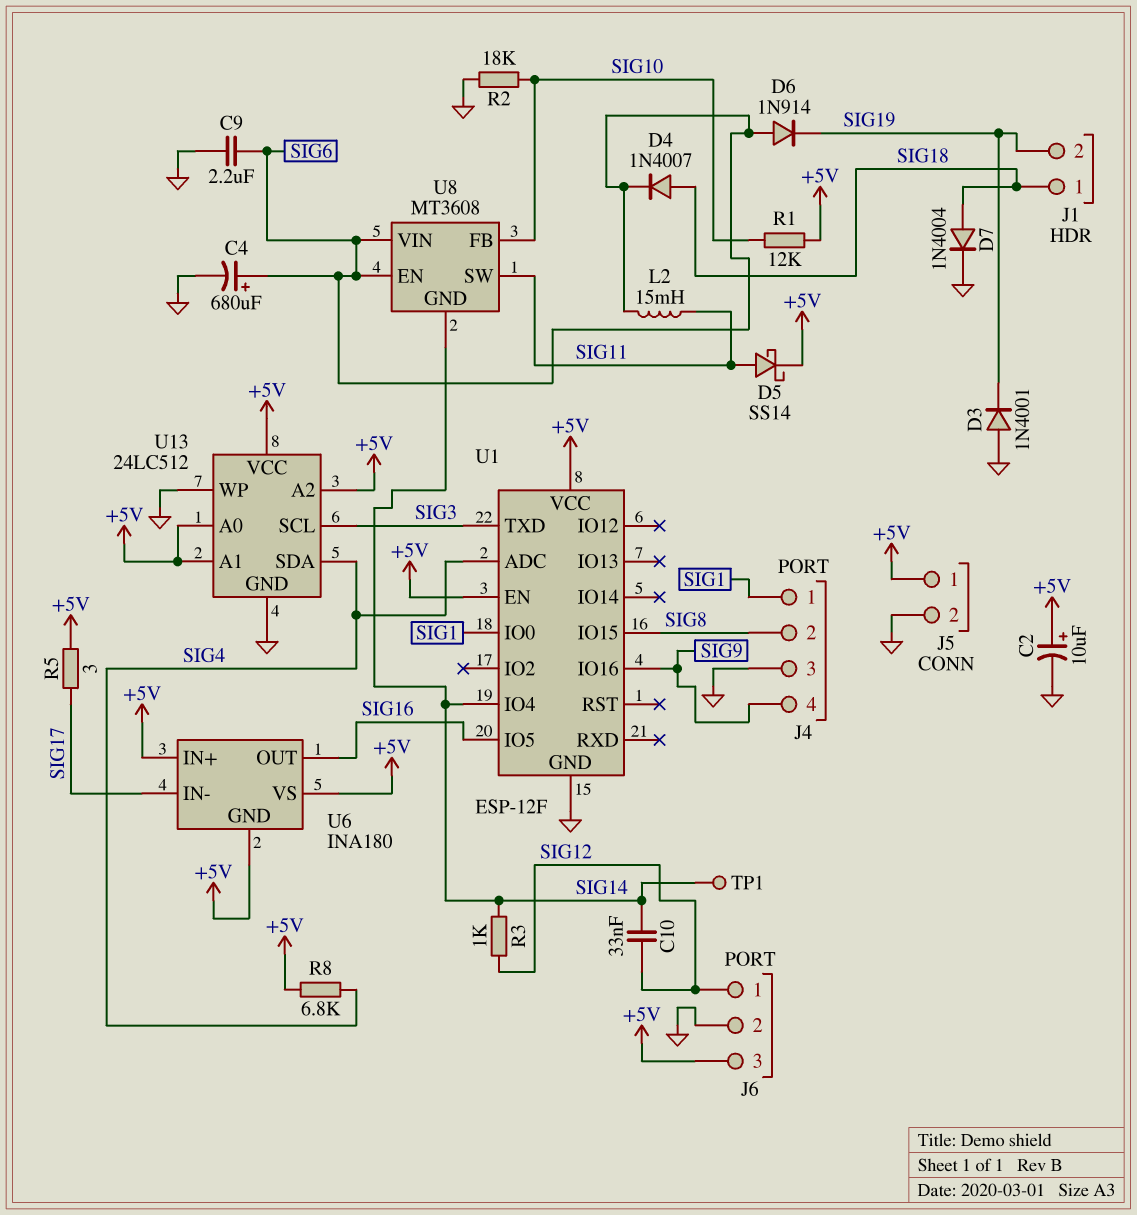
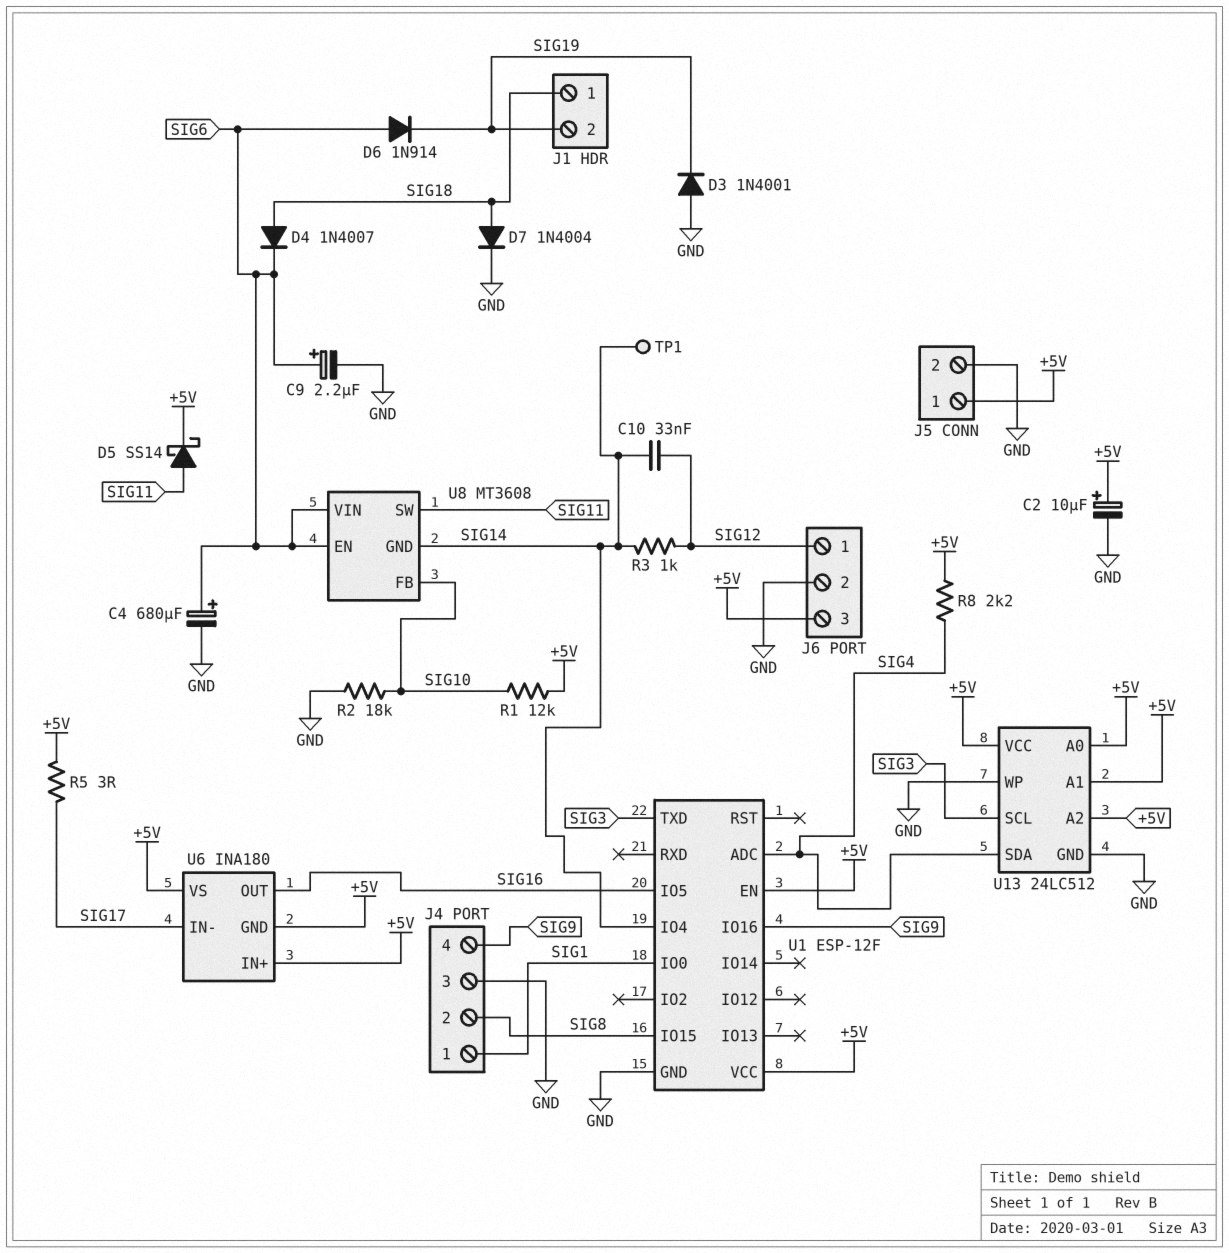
C9: 2.2uF (GND, SIG6) -> 2.2uF (plus SIG6, minus GND)
L2: 15mH (SIG6, SIG11) -> none
R8: 6.8k (+5V, SIG4) -> 2.2k (+5V, SIG4)

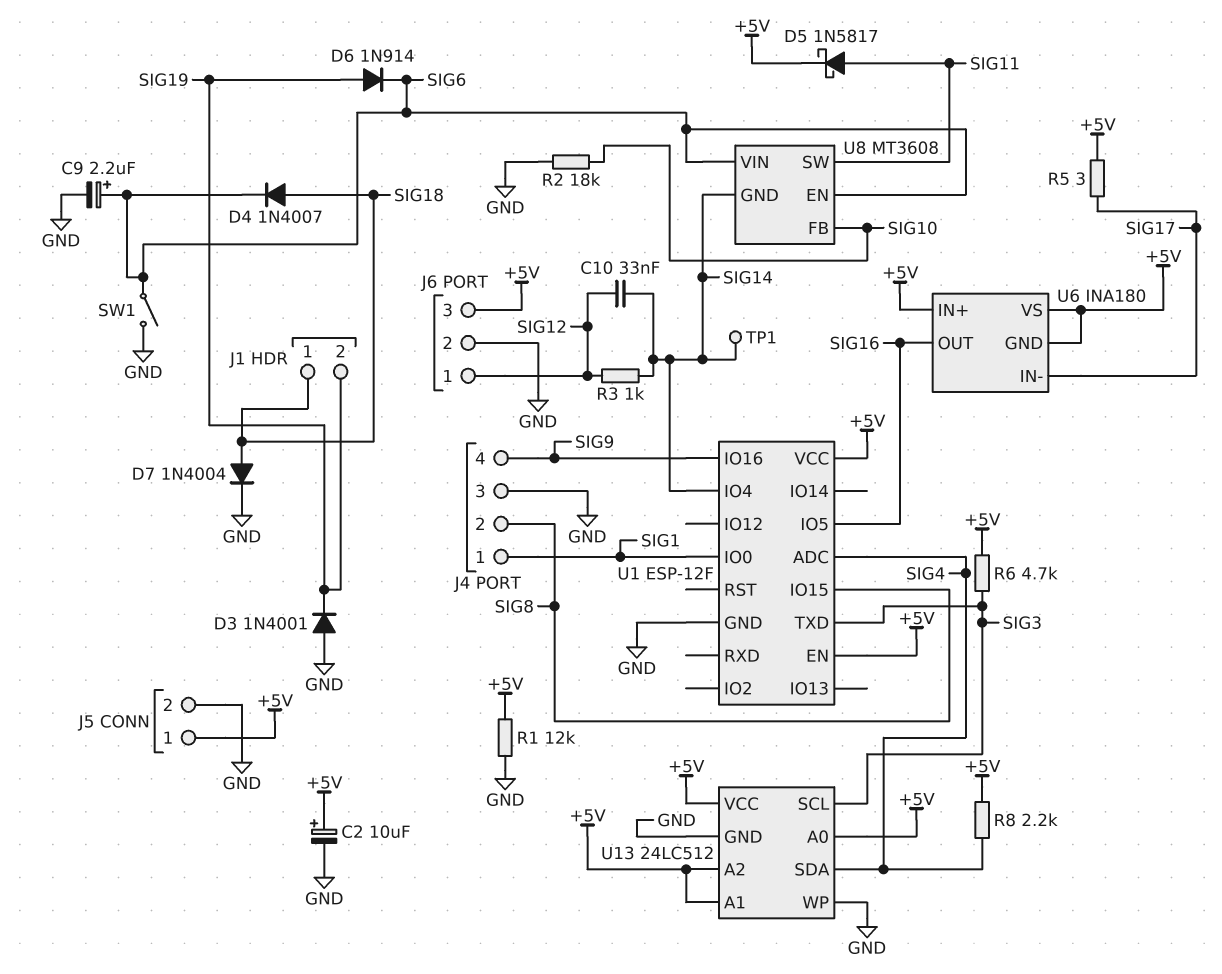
C4: 680uF (plus SIG6, minus GND) -> none
D5: schottky SS14 (A SIG11, K +5V) -> schottky 1N5817 (A SIG11, K +5V)
D6: diode 1N914 (A SIG6, K SIG19) -> diode 1N914 (A SIG19, K SIG6)
R1: 12k (+5V, SIG10) -> 12k (+5V, GND)
R6: none -> 4.7k (+5V, SIG3)
SW1: none -> switch (GND, SIG6)

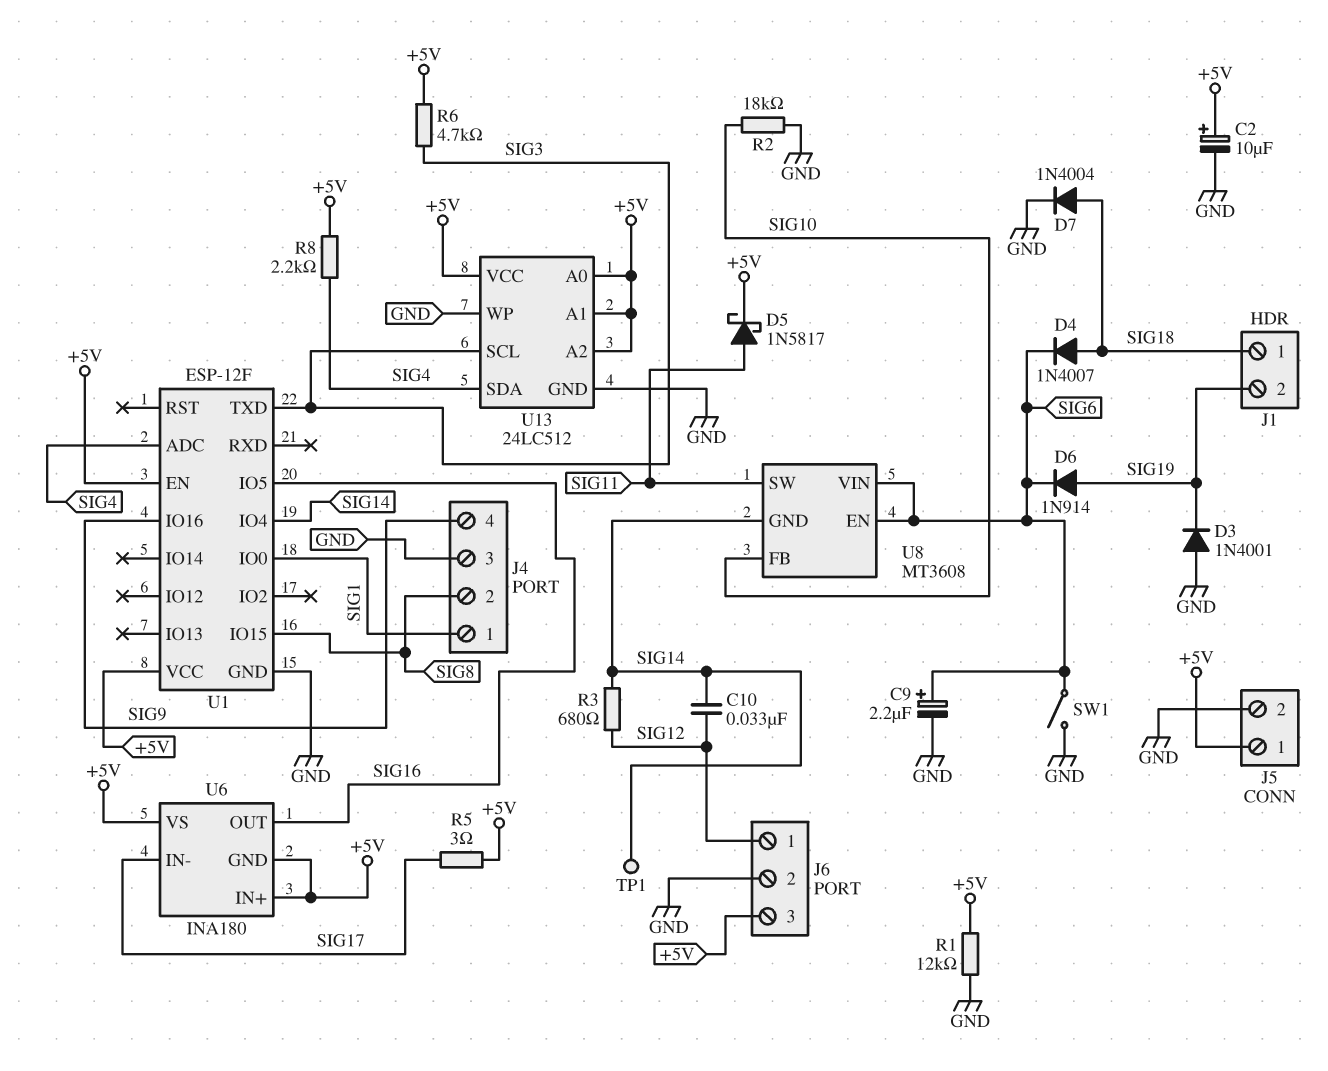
R3: 1k (SIG12, SIG14) -> 680 (SIG12, SIG14)

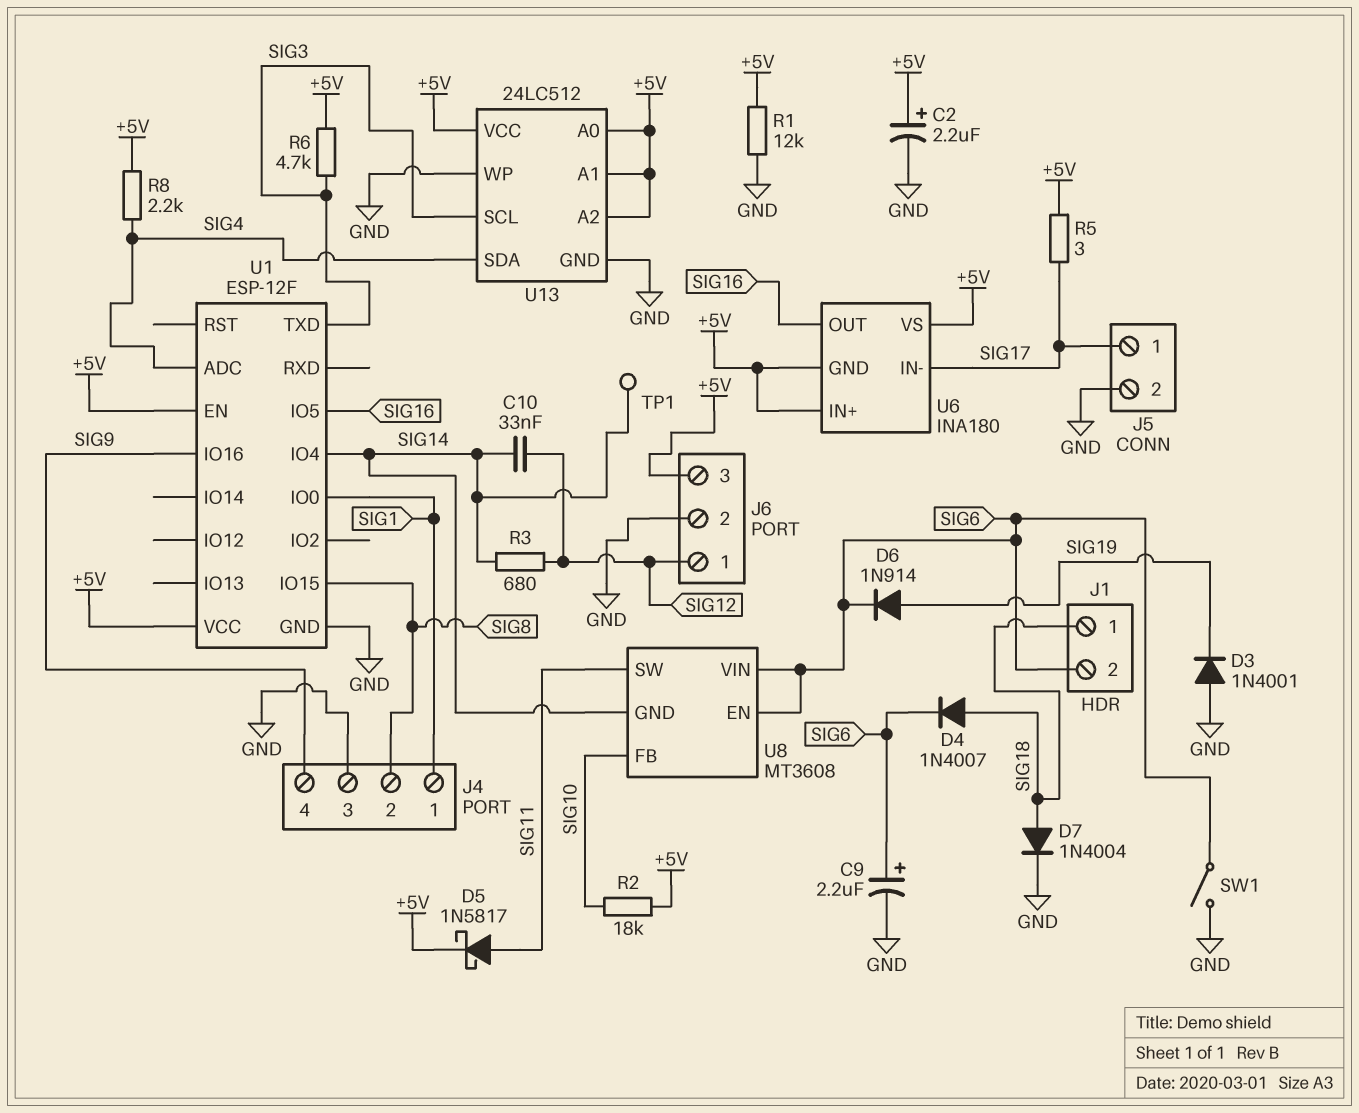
C2: 10uF (plus +5V, minus GND) -> 2.2uF (plus +5V, minus GND)
J1 pin 2: SIG19 -> SIG6
J5 pin 1: +5V -> SIG17
R2: 18k (GND, SIG10) -> 18k (+5V, SIG10)

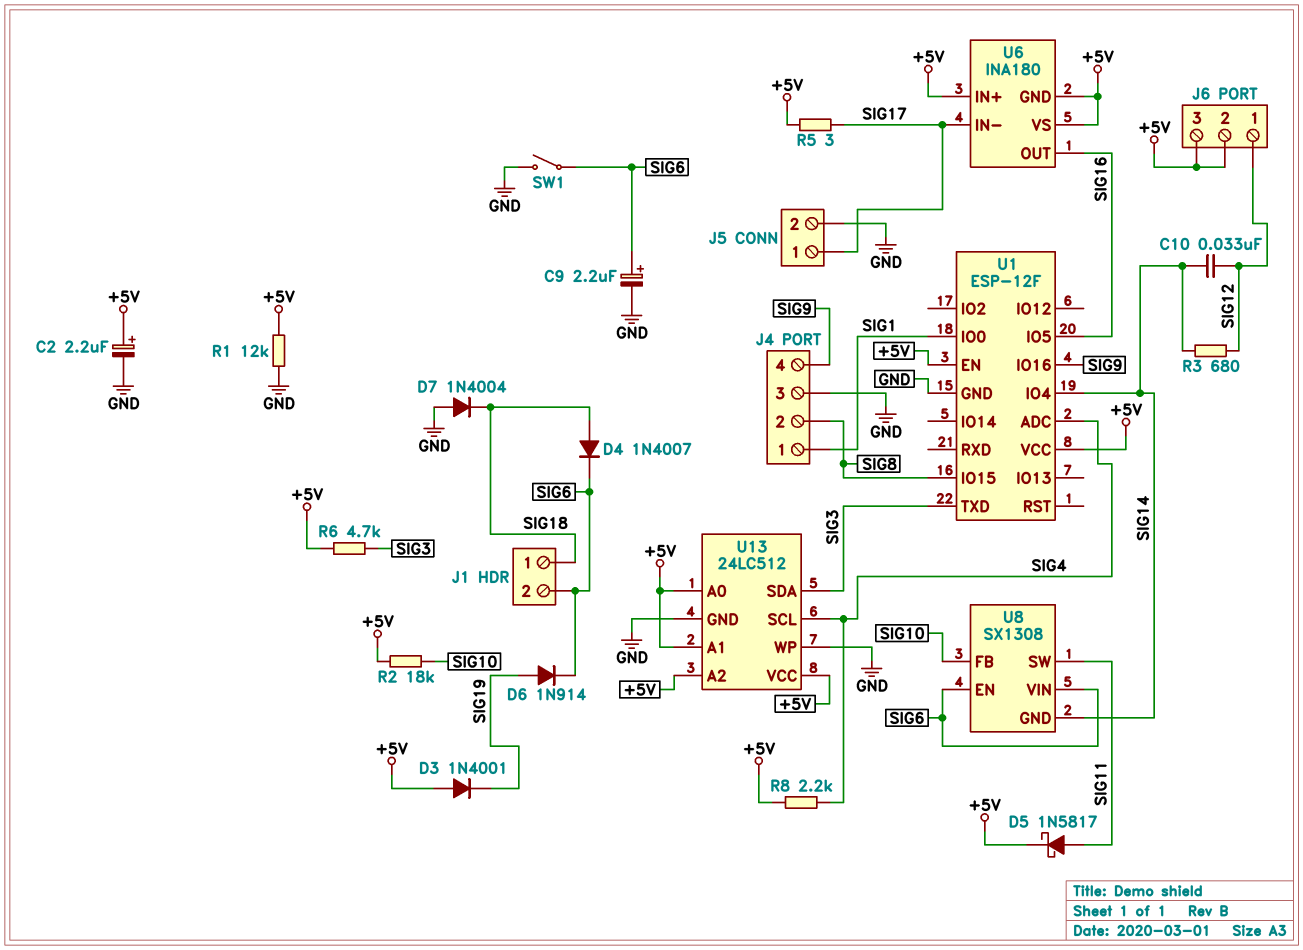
D3: diode 1N4001 (A GND, K SIG19) -> diode 1N4001 (A +5V, K SIG19)
D7: diode 1N4004 (A SIG18, K GND) -> diode 1N4004 (A GND, K SIG18)
J6 pin 2: GND -> +5V
TP1: test point (SIG14) -> none
U8: MT3608 -> SX1308
U13 pin SCL: SIG3 -> SIG4
U13 pin SDA: SIG4 -> SIG3

